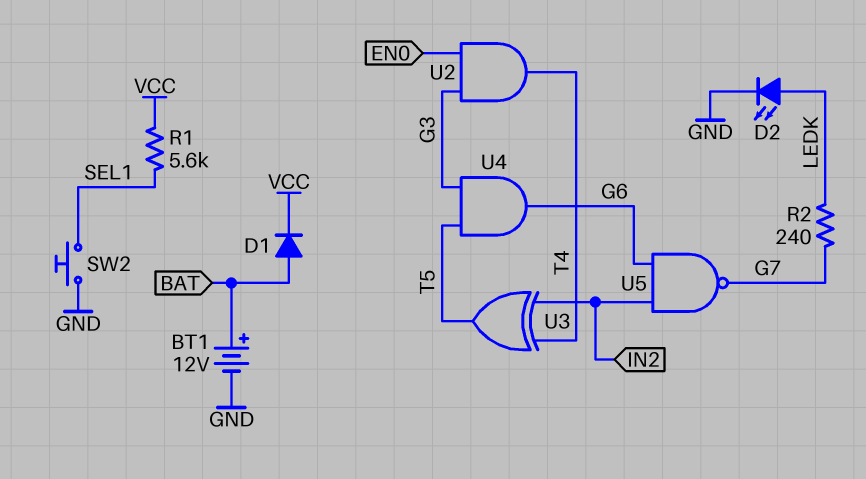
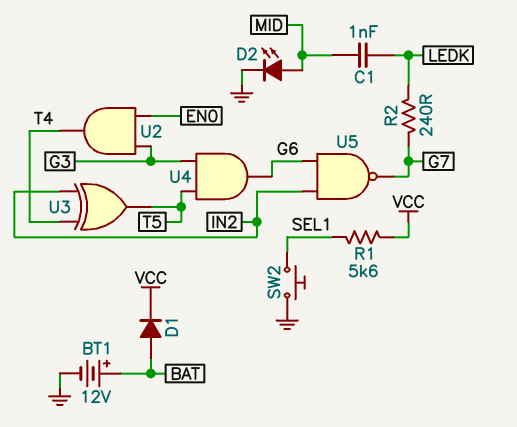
C1: none -> 1nF (LEDK, MID)
D2: LED (A LEDK, K GND) -> LED (A MID, K GND)

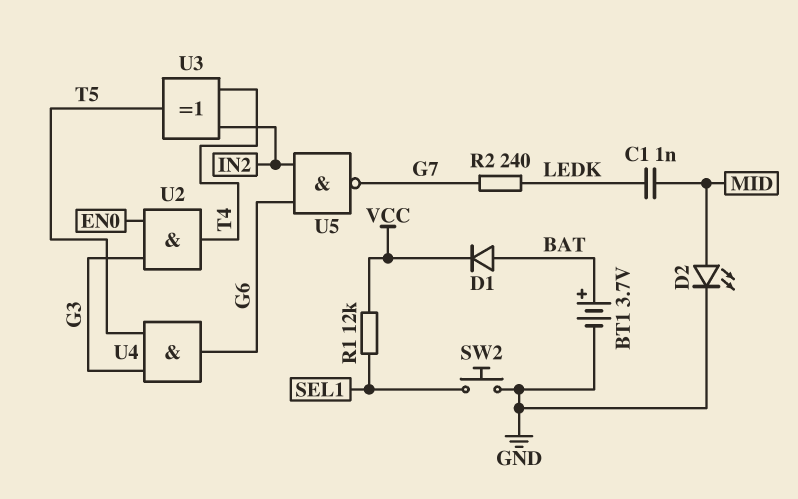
BT1: 12V (plus BAT, minus GND) -> 3.7V (plus BAT, minus GND)
R1: 5.6k (SEL1, VCC) -> 12k (SEL1, VCC)

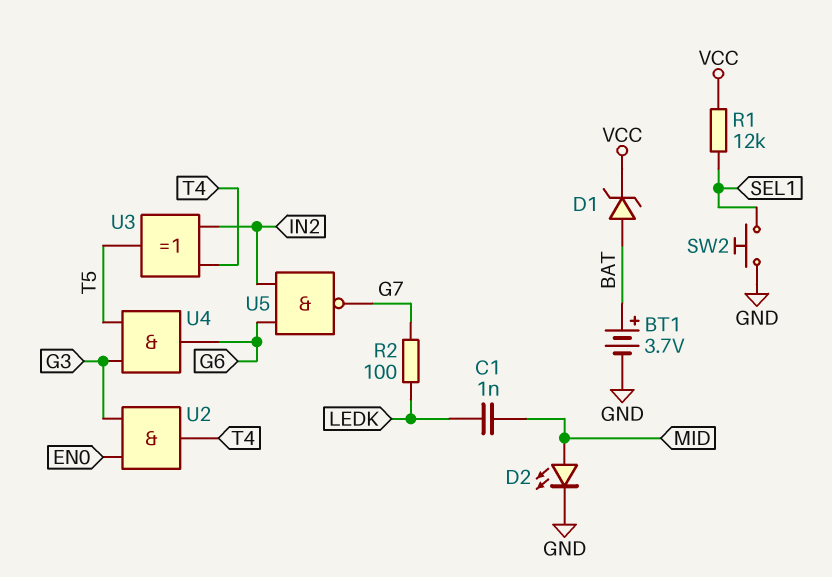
D1: diode (A BAT, K VCC) -> zener (A BAT, K VCC)
R2: 240 (G7, LEDK) -> 100 (G7, LEDK)

